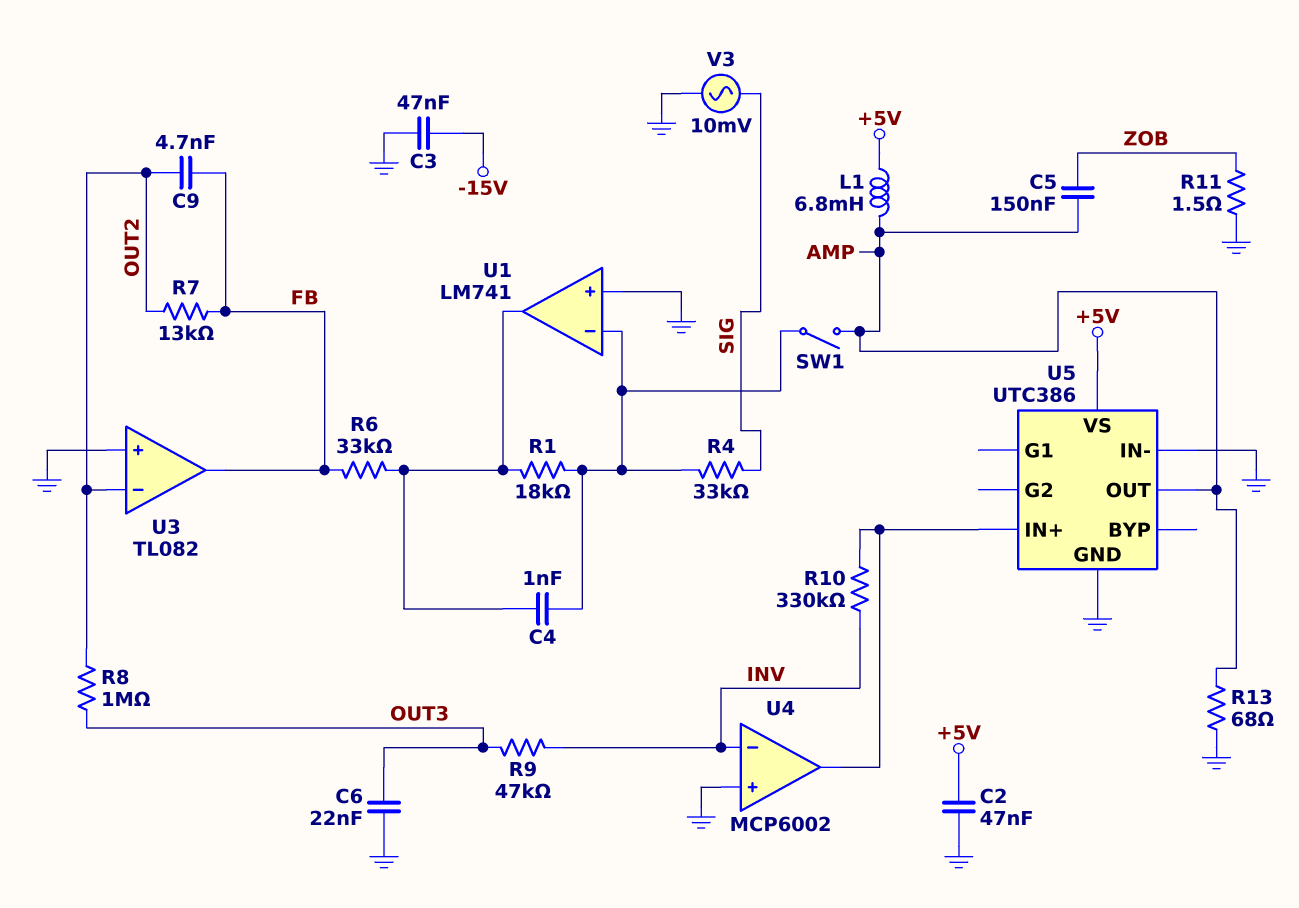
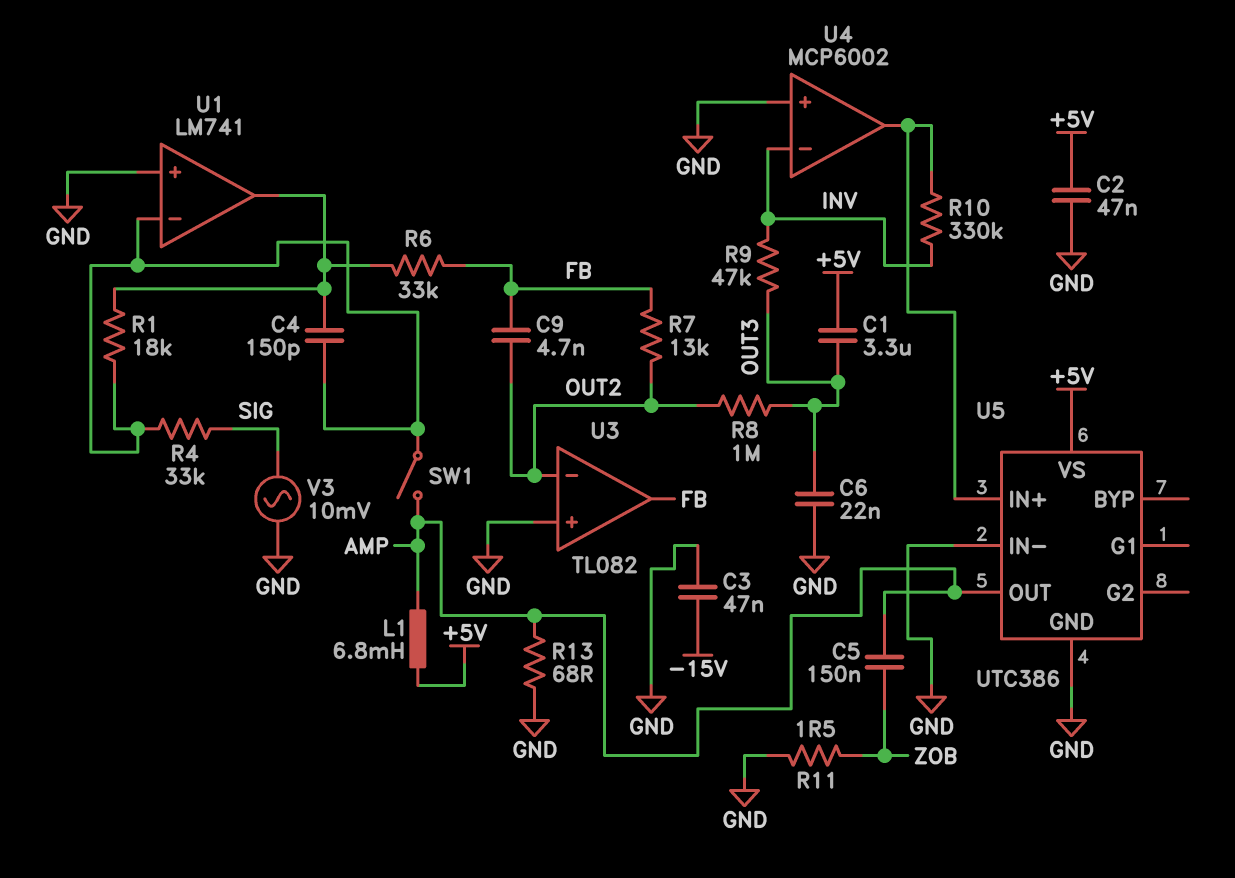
C1: none -> 3.3uF (+5V, OUT3)
C4: 1nF (U1/in-, U1/out) -> 150pF (U1/in-, U1/out)

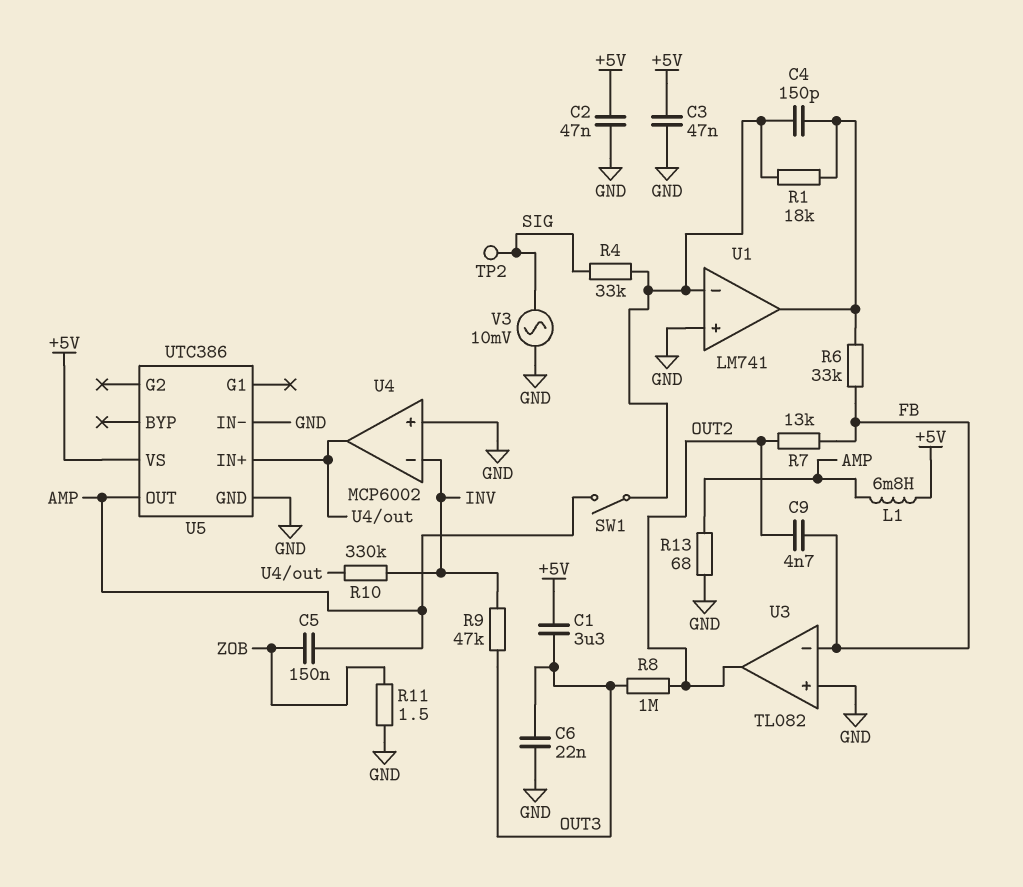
C3: 47nF (-15V, GND) -> 47nF (+5V, GND)
TP2: none -> test point (SIG)
U3 pin in-: OUT2 -> FB
U3 pin out: FB -> OUT2

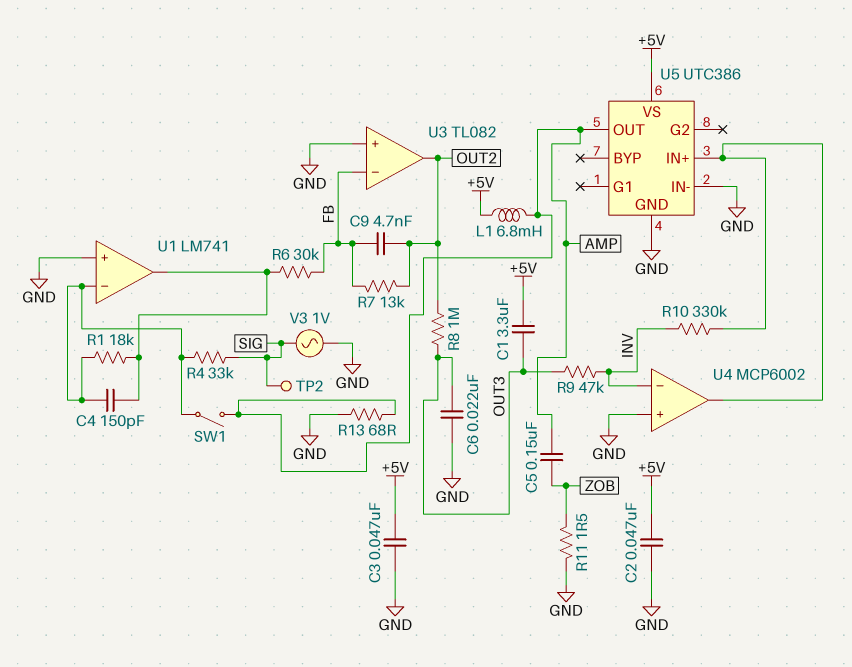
R6: 33k (FB, U1/out) -> 30k (FB, U1/out)
V3: AC 10mV (GND, SIG) -> AC 1V (GND, SIG)

